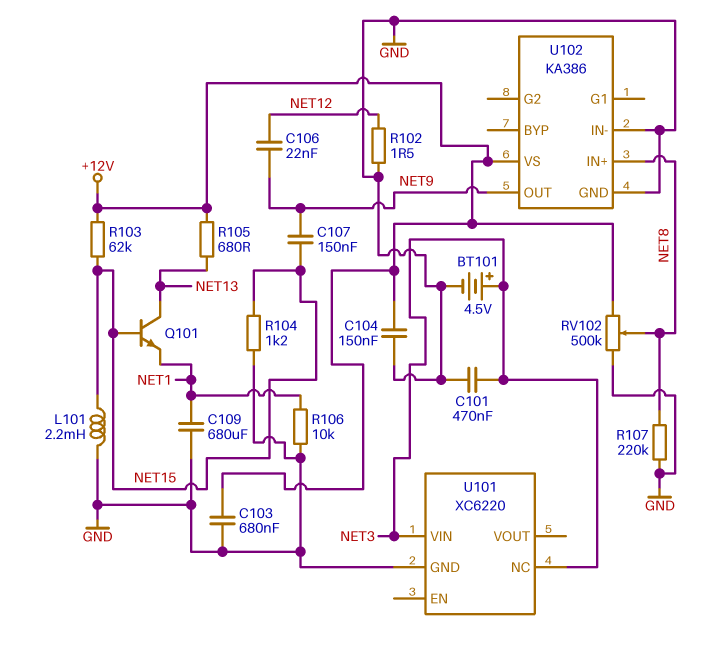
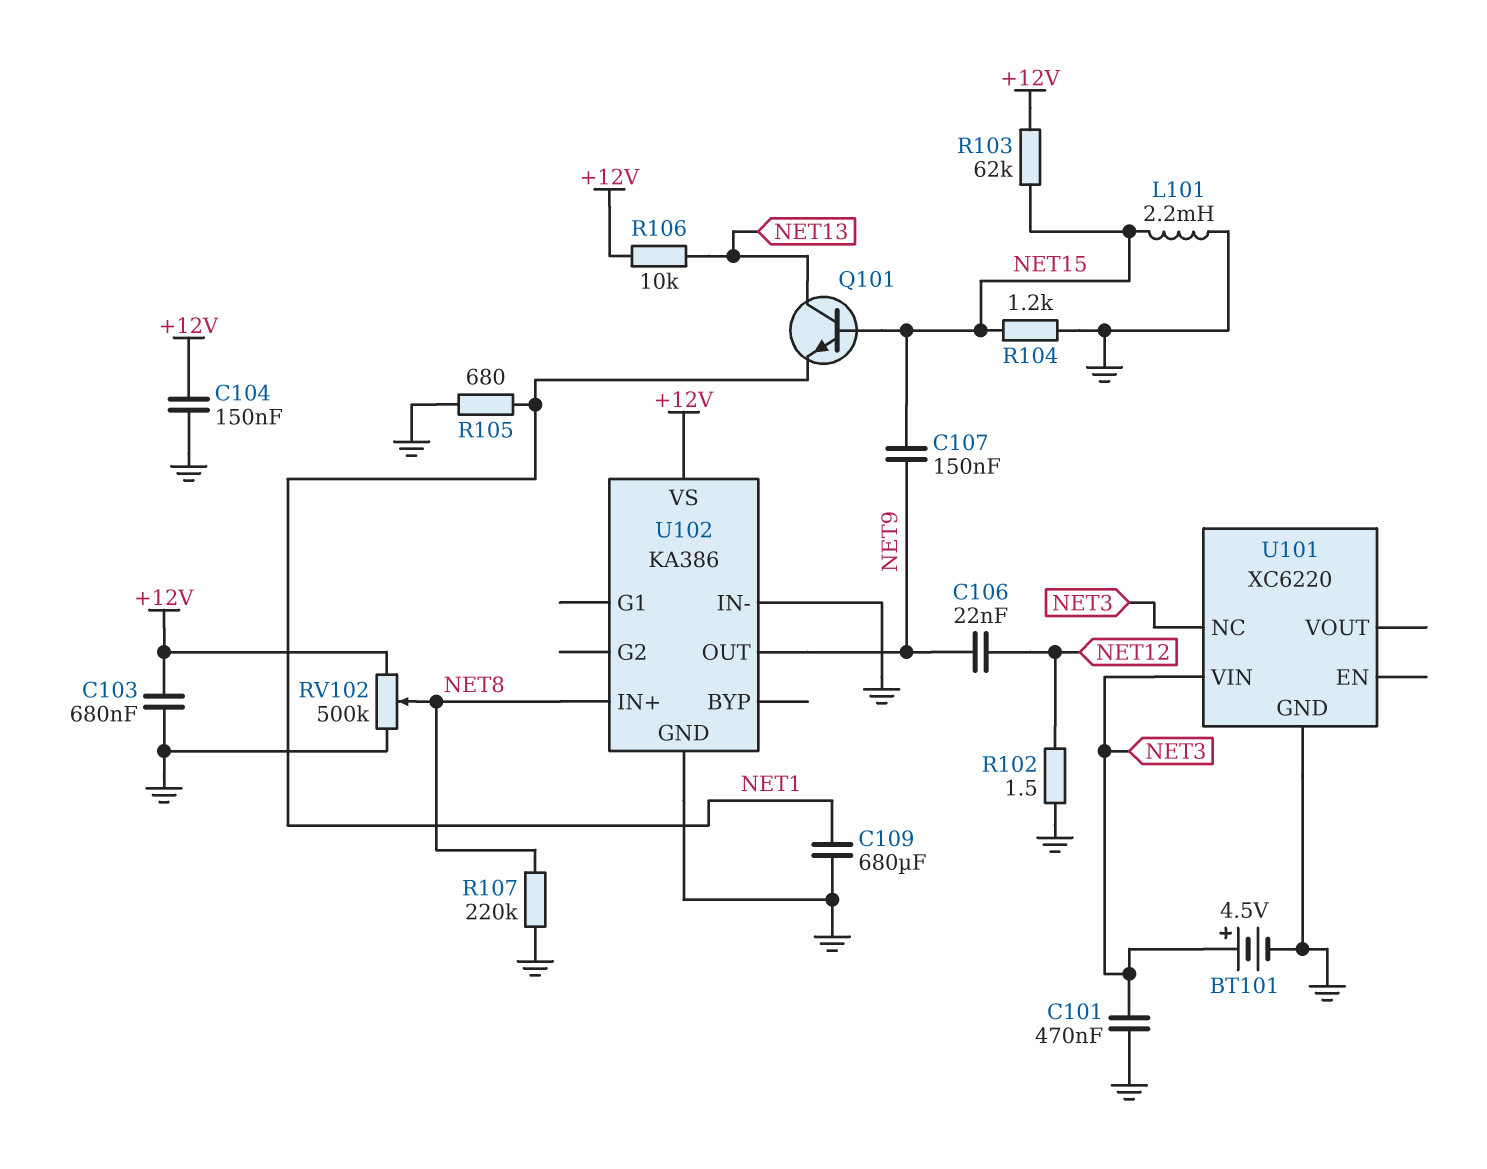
R105: 680 (+12V, NET13) -> 680 (GND, NET1)
R106: 10k (GND, NET1) -> 10k (+12V, NET13)

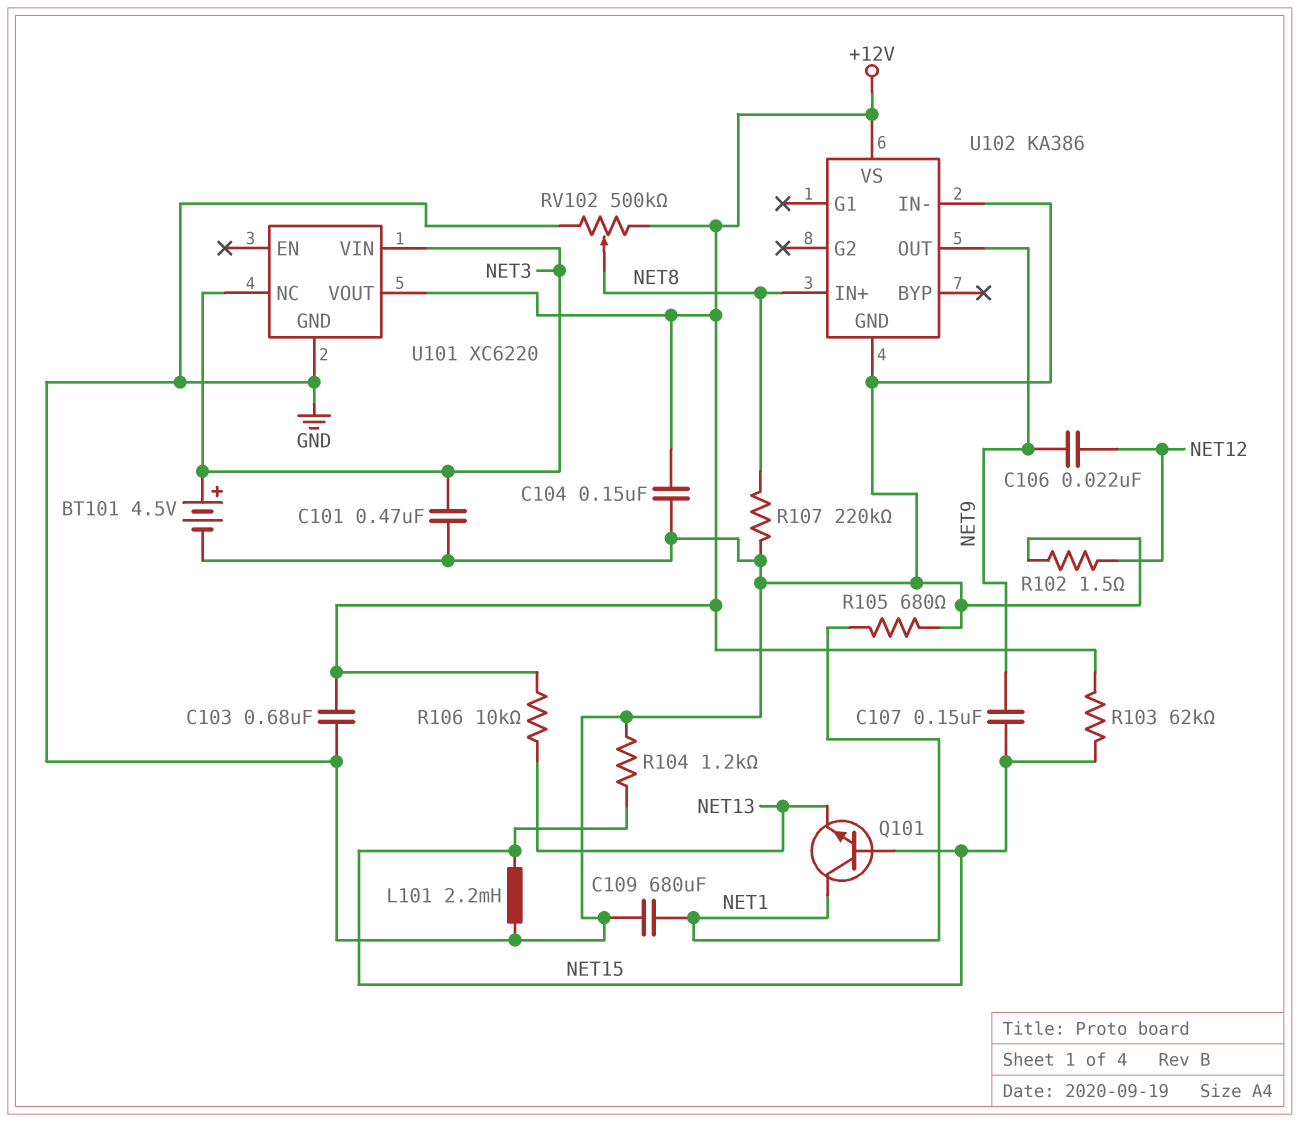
Q101: NPN (B NET15, C NET13, E NET1) -> NPN (B NET15, C NET1, E NET13)
U101 pin VOUT: none -> +12V

